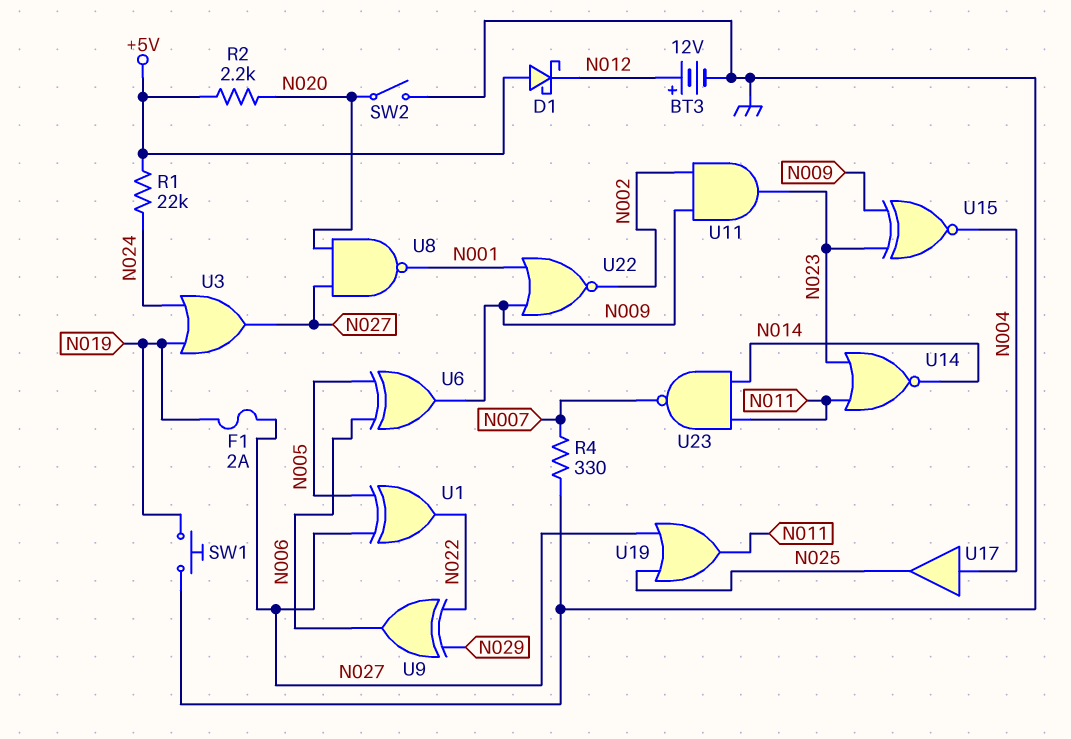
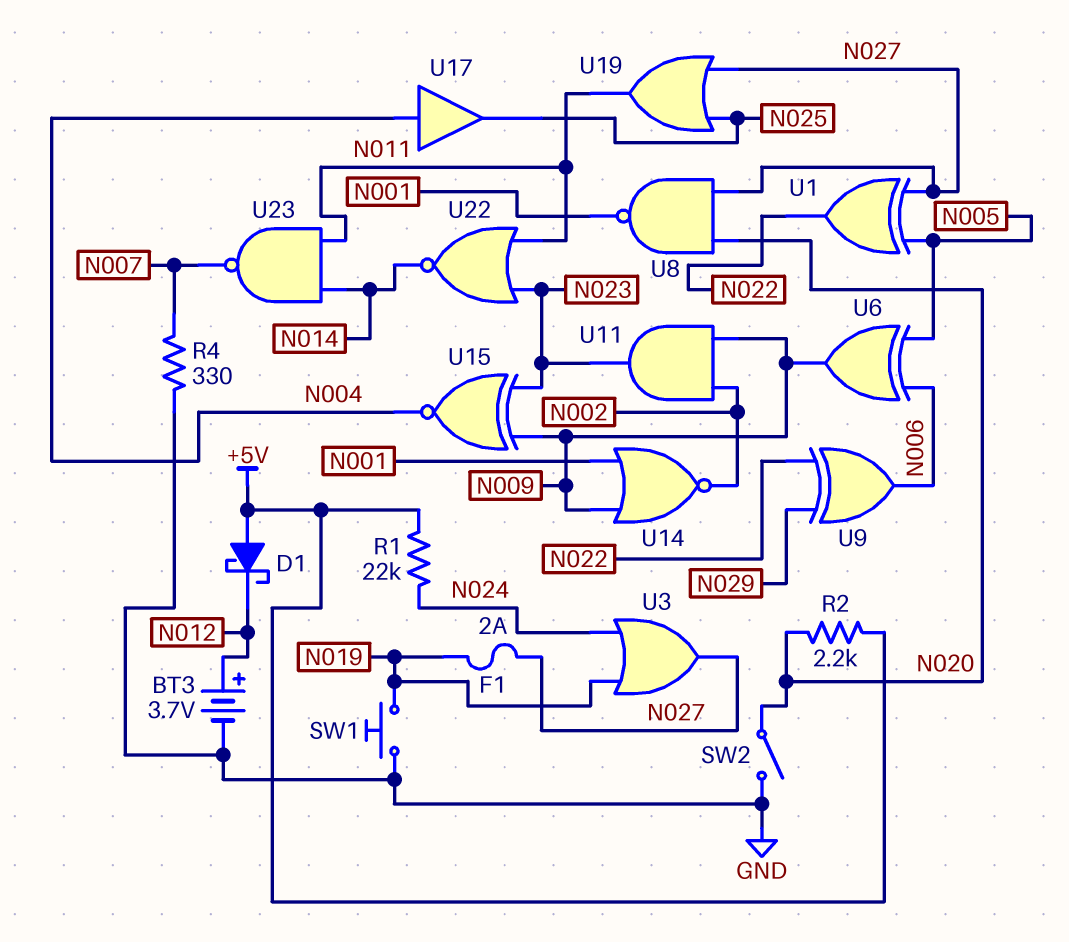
BT3: 12V (plus N012, minus GND) -> 3.7V (plus N012, minus GND)
U14: NOR (in N011, in N023, out N014) -> NOR (in N001, in N009, out N002)
U22: NOR (in N001, in N009, out N002) -> NOR (in N011, in N023, out N014)

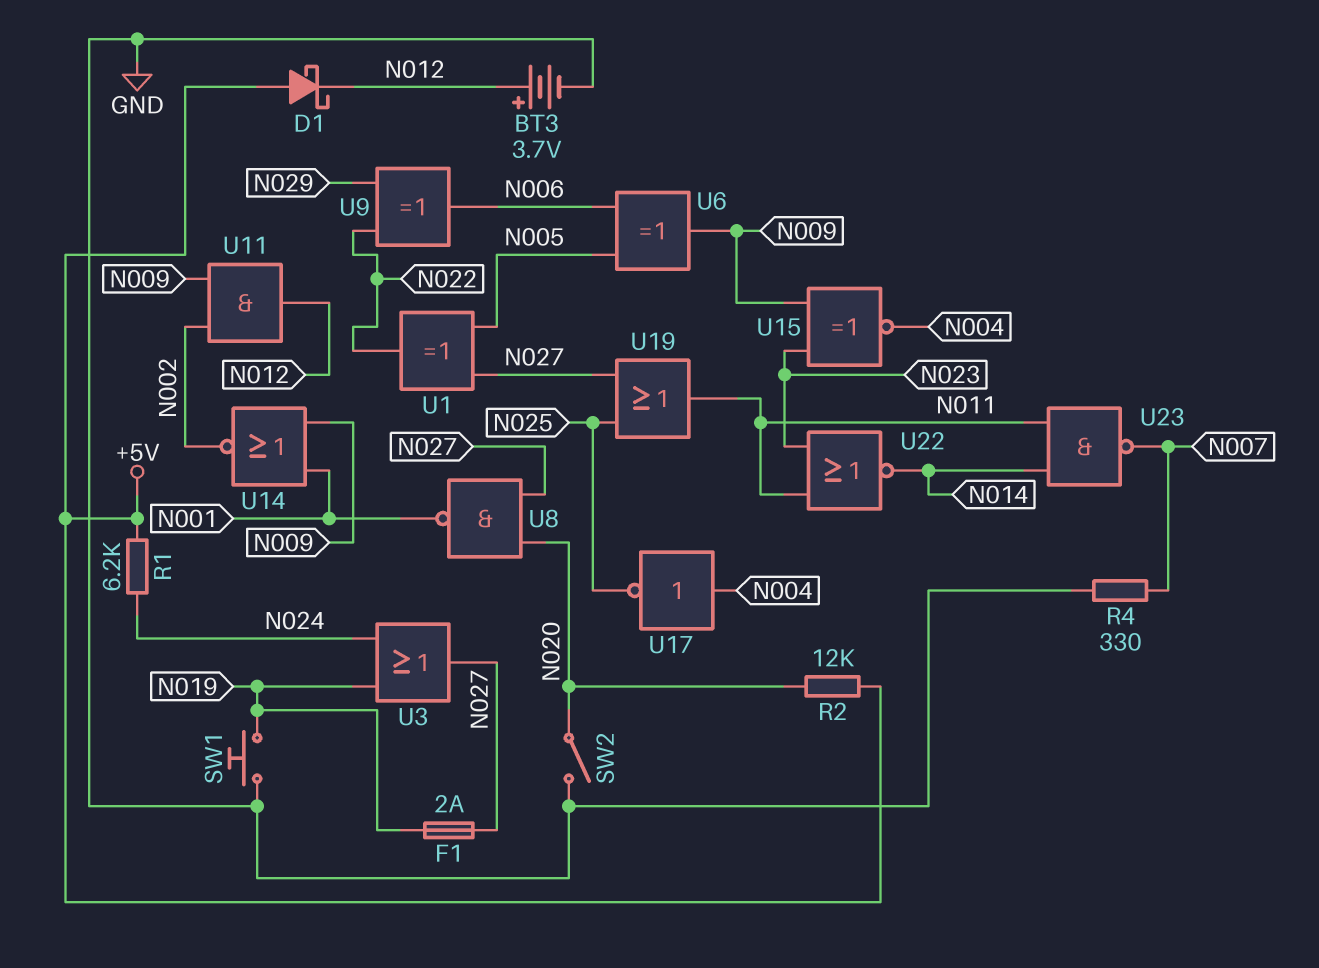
R1: 22k (+5V, N024) -> 6.2k (+5V, N024)
R2: 2.2k (+5V, N020) -> 12k (+5V, N020)
U11: AND (in N002, in N009, out N023) -> AND (in N002, in N009, out N012)
U17: buffer (in N004, out N025) -> NOT (in N004, out N025)

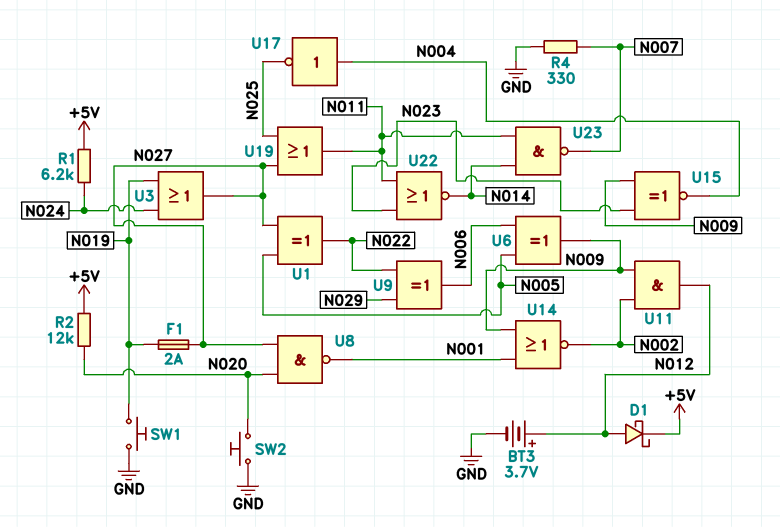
D1: schottky (A +5V, K N012) -> schottky (A N012, K +5V)
SW2: switch (GND, N020) -> button (GND, N020)

